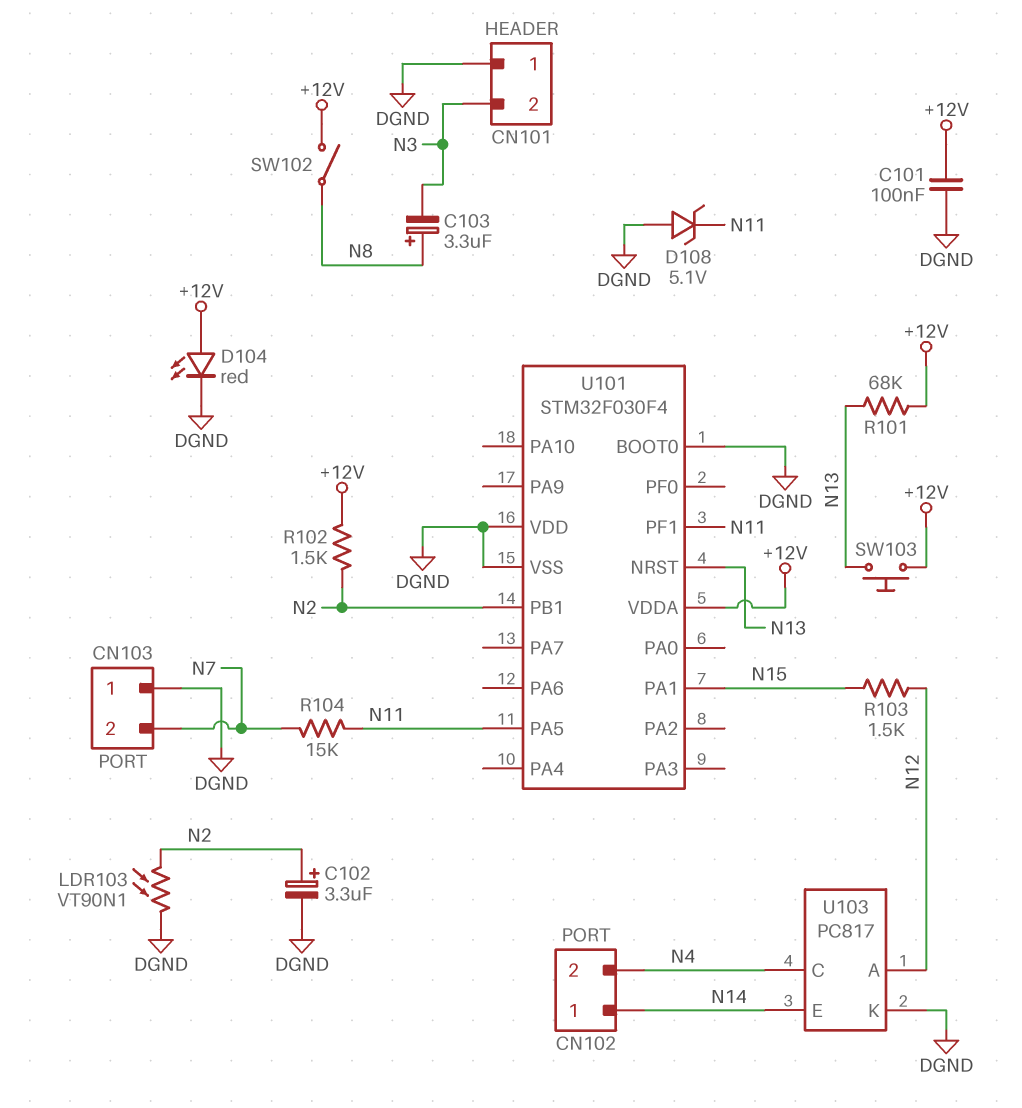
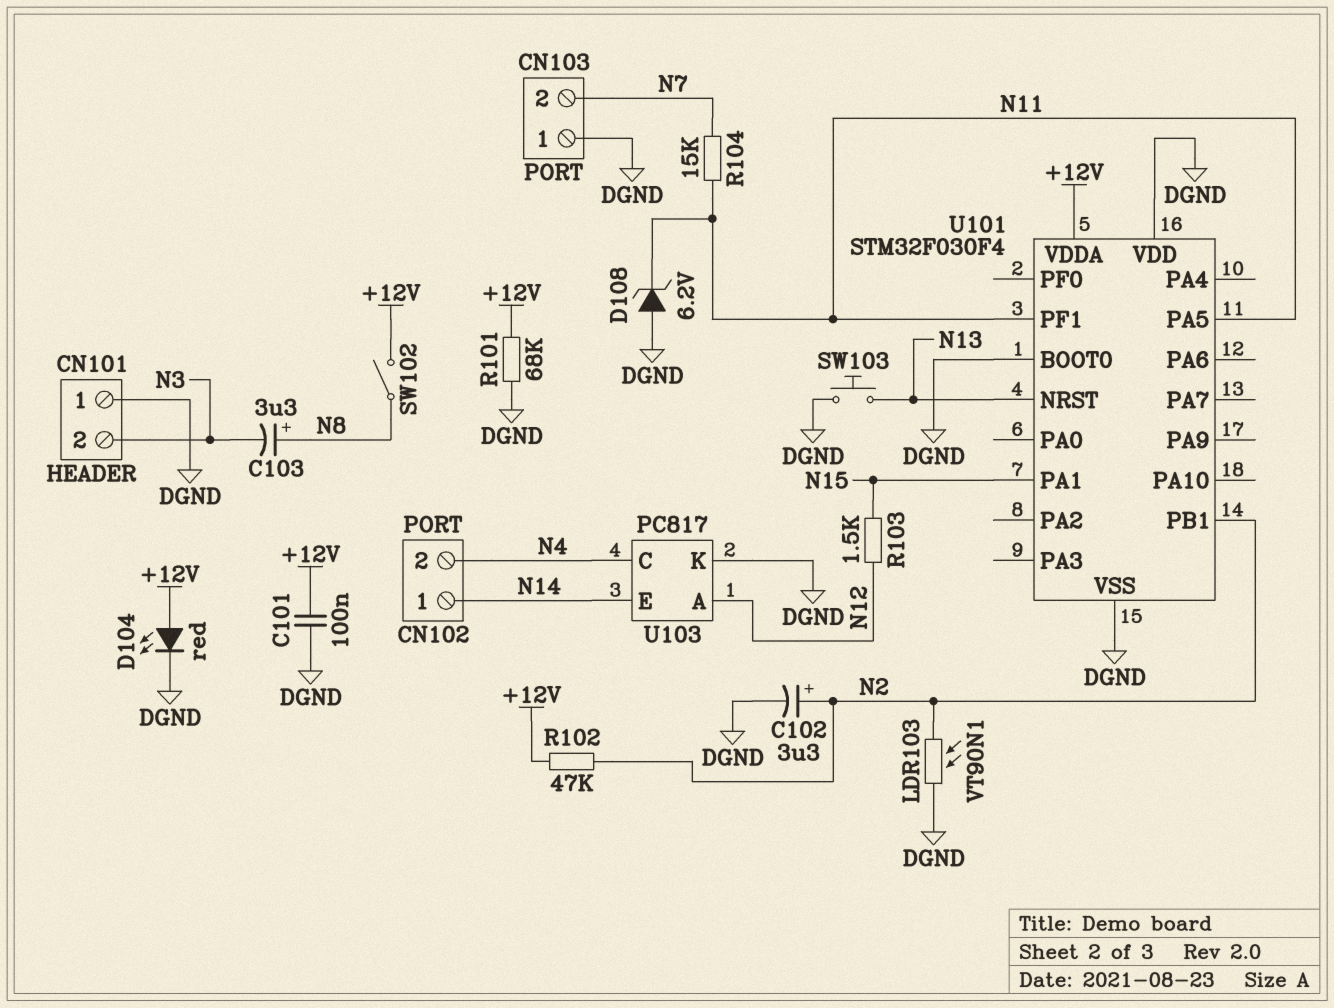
D108: zener 5.1V (A DGND, K N11) -> zener 6.2V (A DGND, K N11)
R101: 68k (+12V, N13) -> 68k (+12V, DGND)
R102: 1.5k (+12V, N2) -> 47k (+12V, N2)
SW103: button (+12V, N13) -> button (DGND, N13)

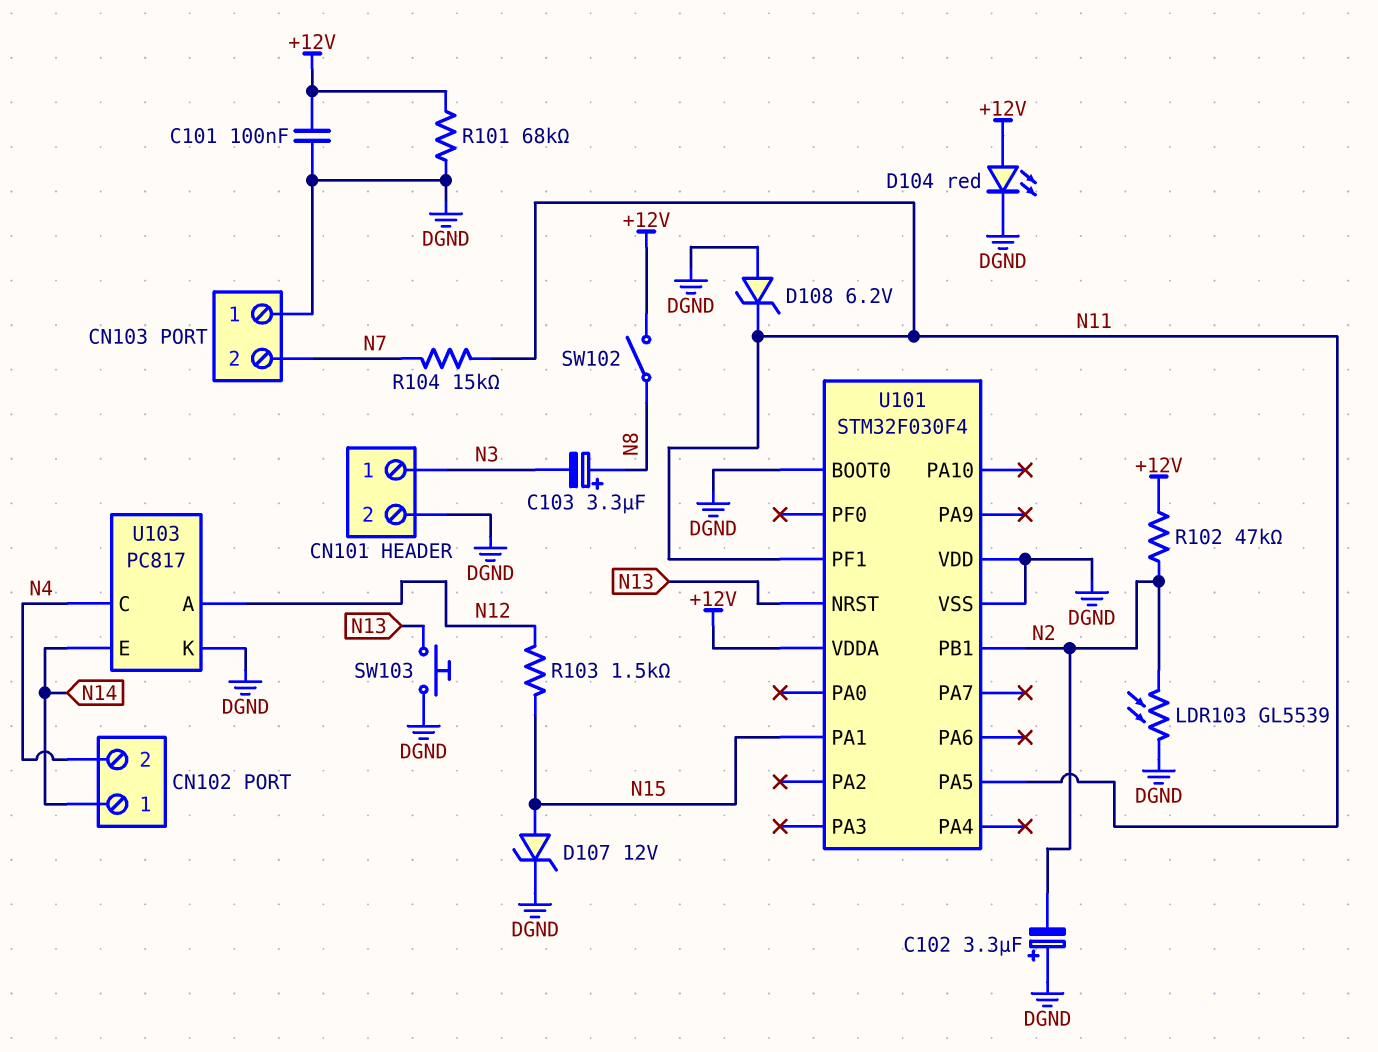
C102: 3.3uF (plus N2, minus DGND) -> 3.3uF (plus DGND, minus N2)
CN101 pin 1: DGND -> N3
CN101 pin 2: N3 -> DGND
D107: none -> zener 12V (A N15, K DGND)
LDR103: VT90N1 (DGND, N2) -> GL5539 (DGND, N2)

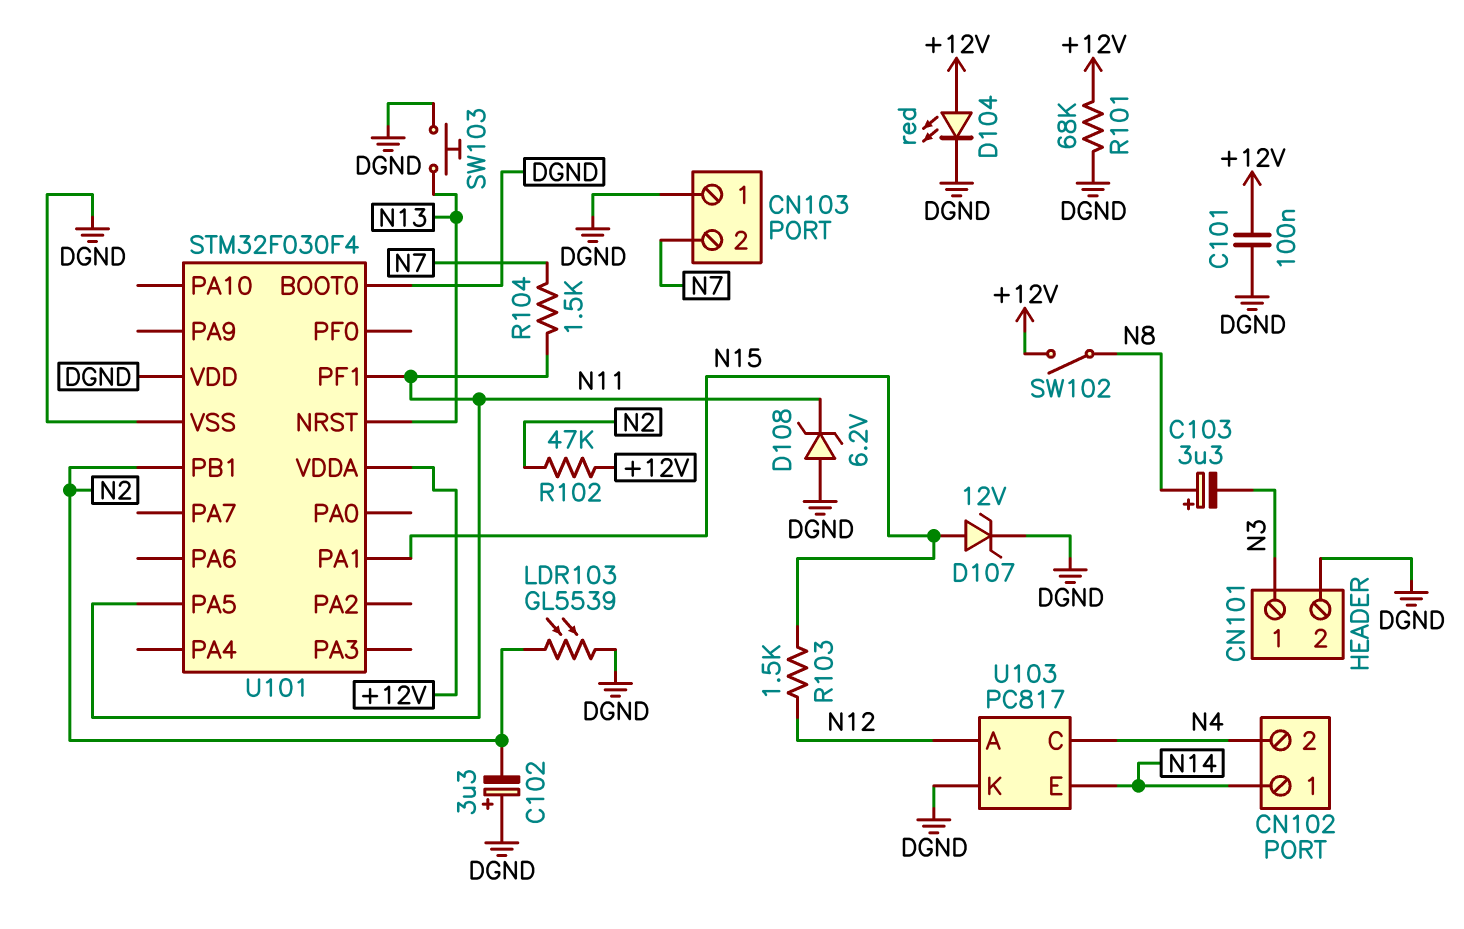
R104: 15k (N7, N11) -> 1.5k (N7, N11)

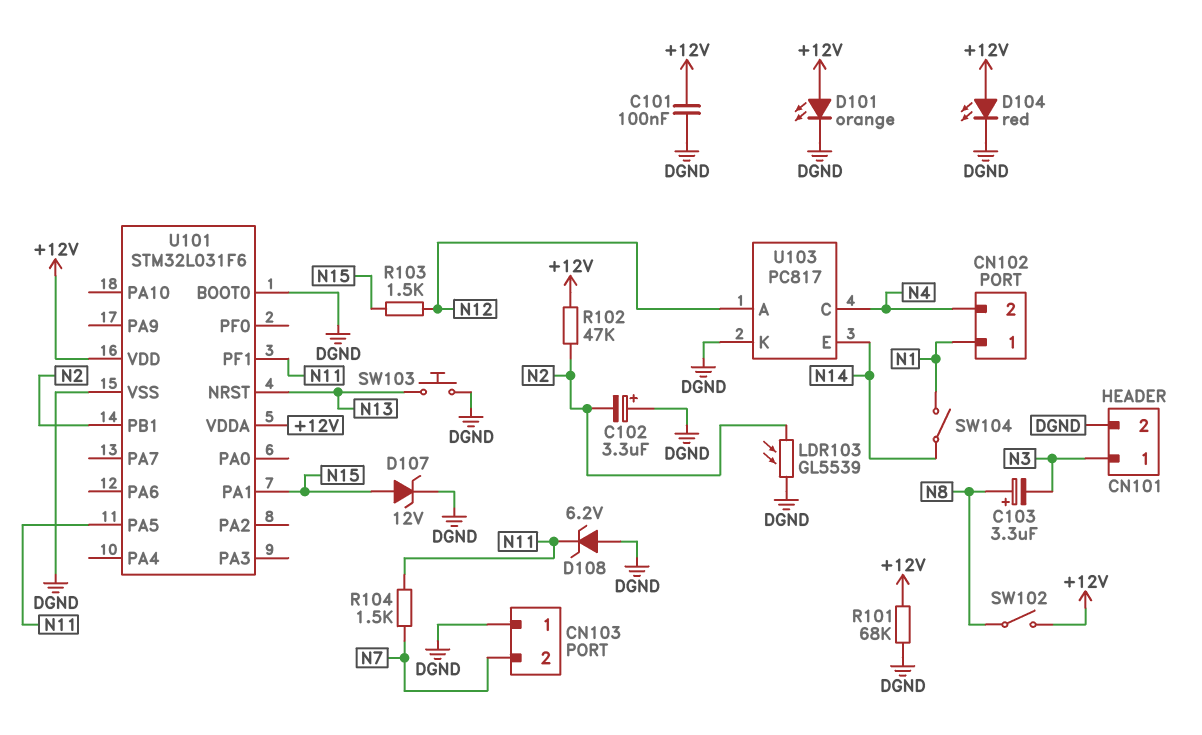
CN102 pin 1: N14 -> N1
D101: none -> LED orange (A +12V, K DGND)
SW104: none -> switch (N1, N14)
U101: STM32F030F4 -> STM32L031F6
U101 pin VDD: DGND -> +12V

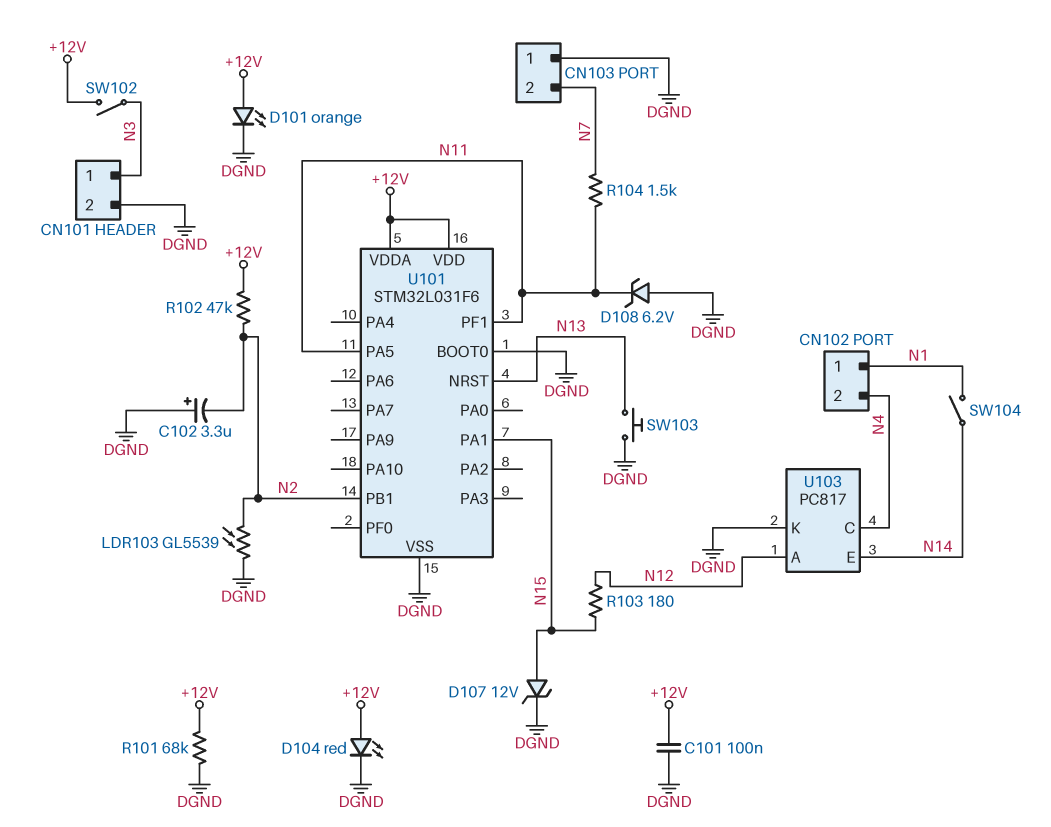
C103: 3.3uF (plus N8, minus N3) -> none
R103: 1.5k (N12, N15) -> 180 (N12, N15)
SW102: switch (+12V, N8) -> switch (+12V, N3)

